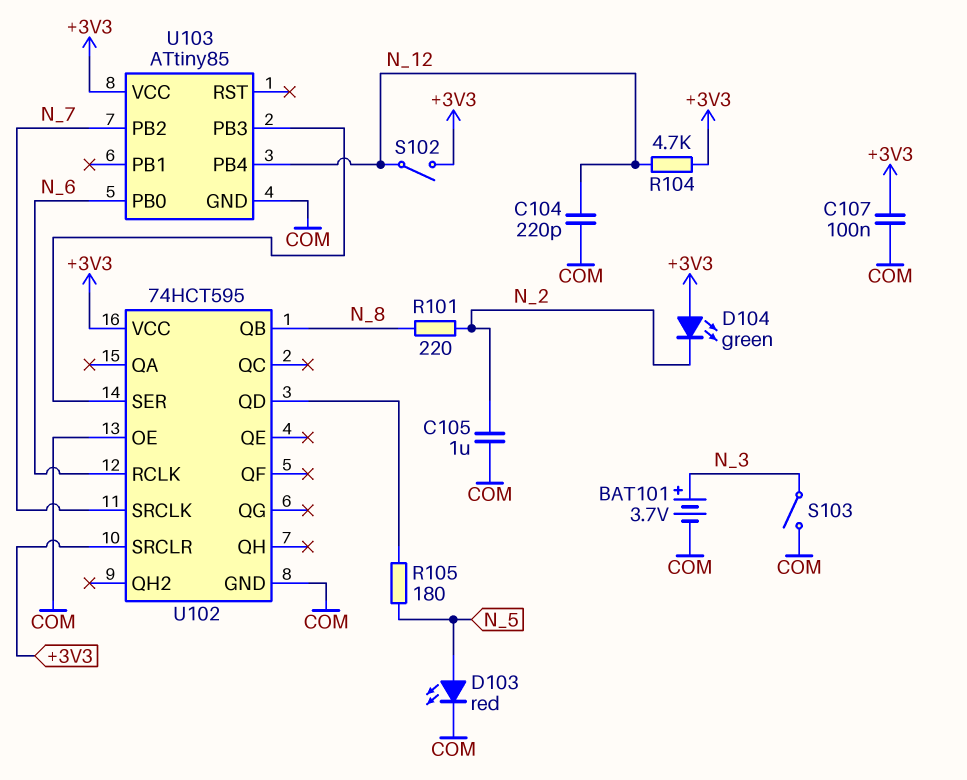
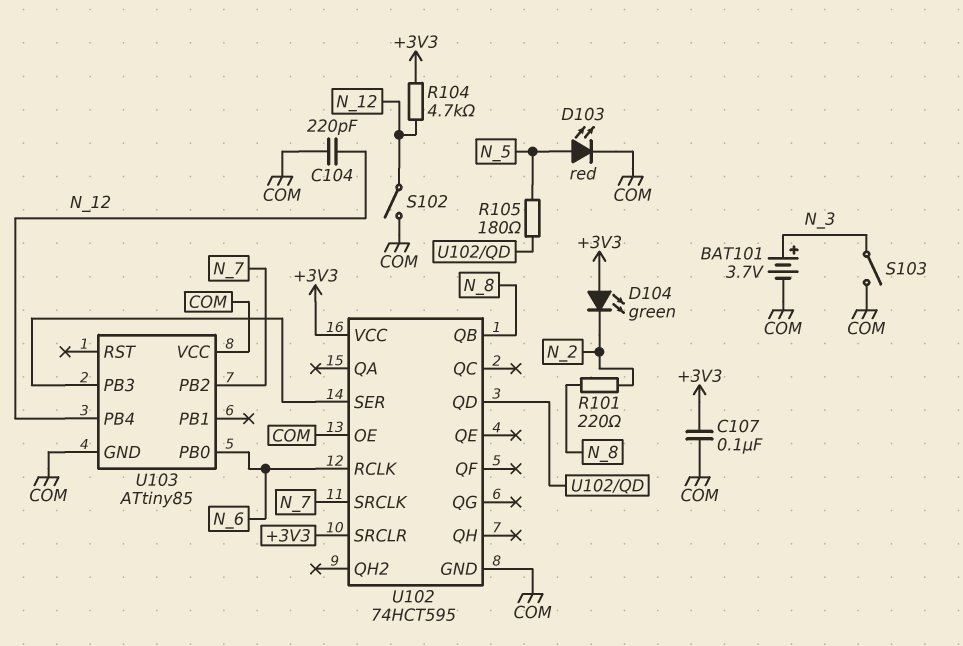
C105: 1uF (COM, N_2) -> none
S102: switch (+3V3, N_12) -> switch (COM, N_12)
U103 pin VCC: +3V3 -> COM

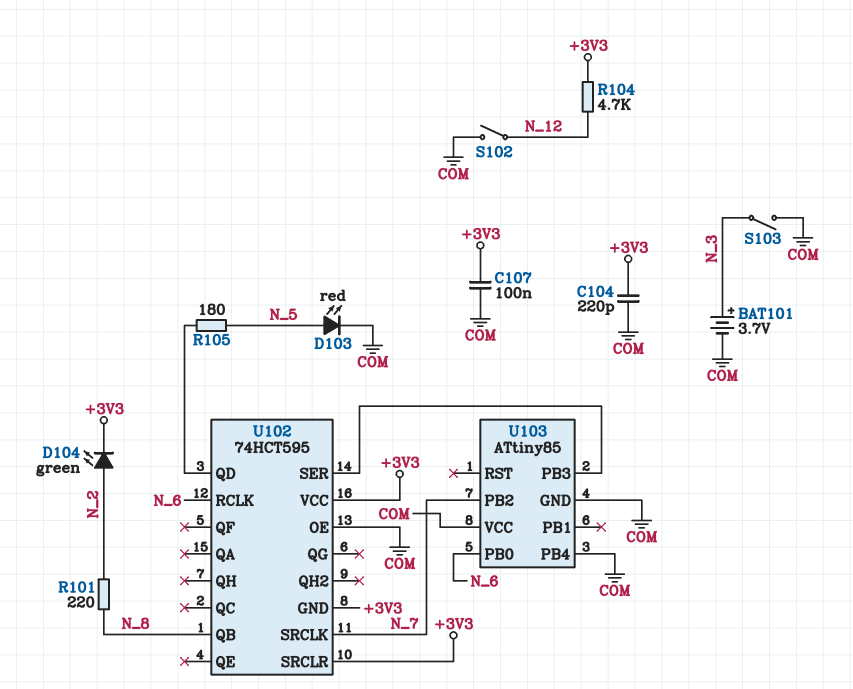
C104: 220pF (COM, N_12) -> 220pF (+3V3, COM)
D104: LED green (A +3V3, K N_2) -> LED green (A N_2, K +3V3)
U102 pin GND: COM -> +3V3
U103 pin PB4: N_12 -> COM

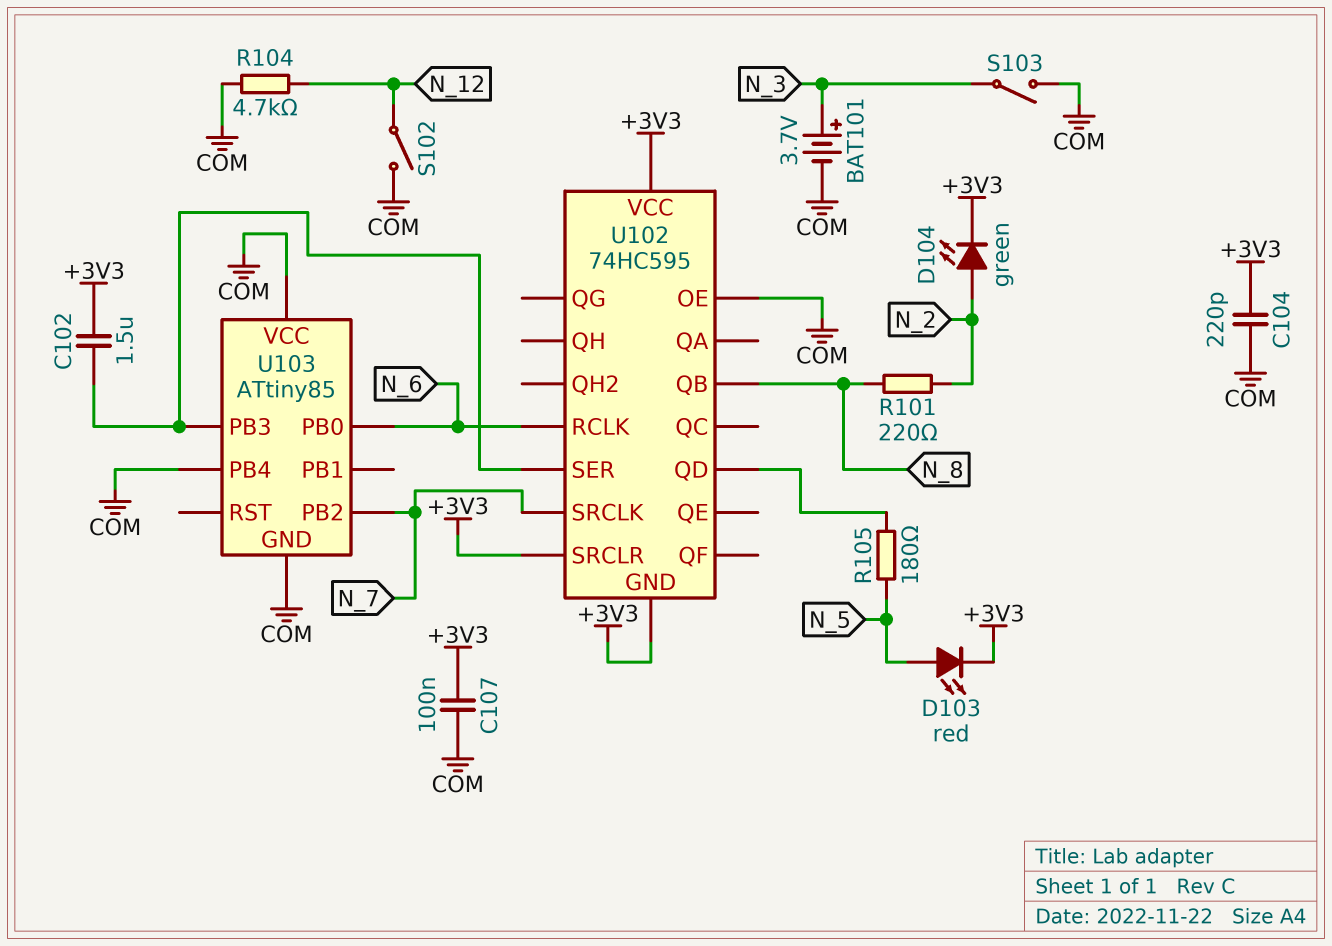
C102: none -> 1.5uF (+3V3, U102/SER)
D103: LED red (A N_5, K COM) -> LED red (A N_5, K +3V3)
R104: 4.7k (+3V3, N_12) -> 4.7k (COM, N_12)
U102: 74HCT595 -> 74HC595

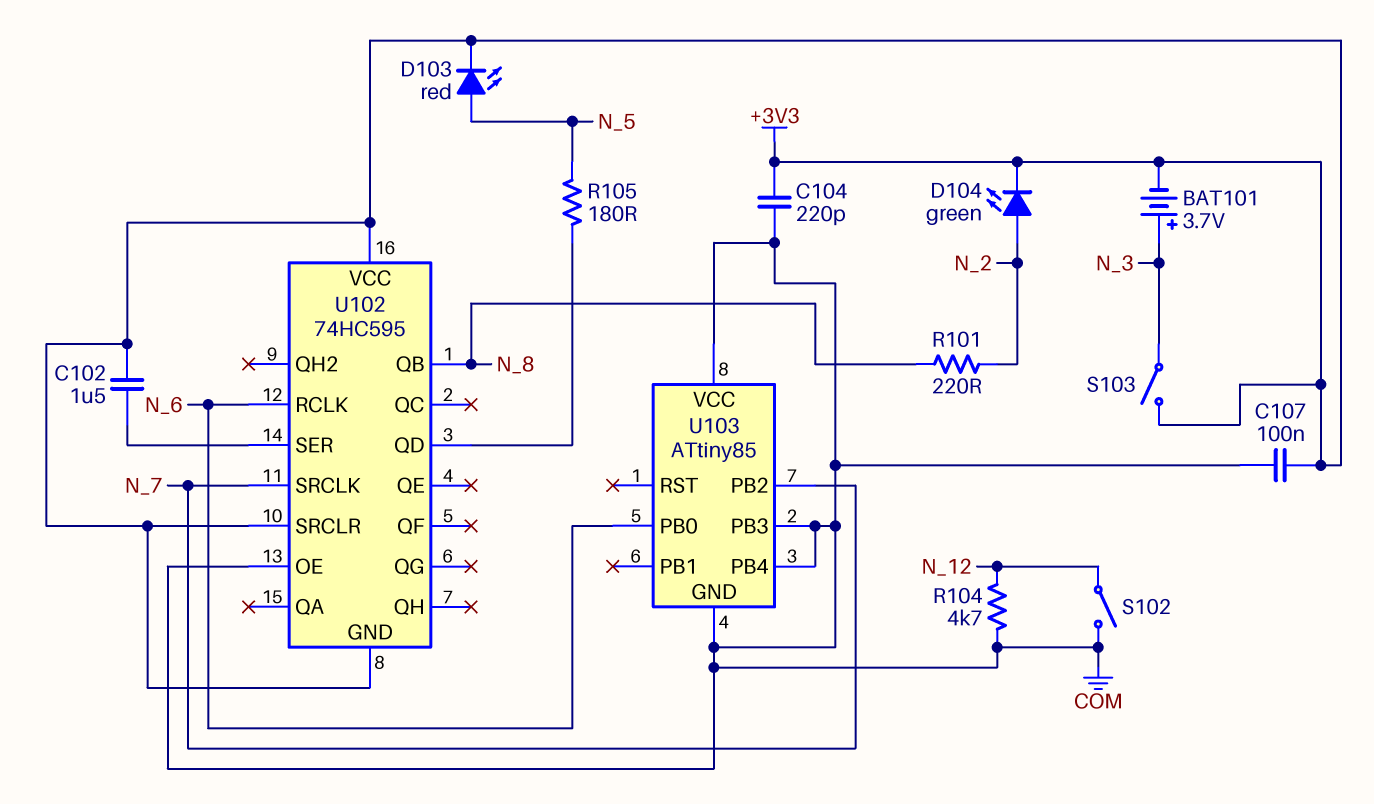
BAT101: 3.7V (plus N_3, minus COM) -> 3.7V (plus N_3, minus +3V3)
S103: switch (COM, N_3) -> switch (+3V3, N_3)
U103 pin PB3: U102/SER -> COM

